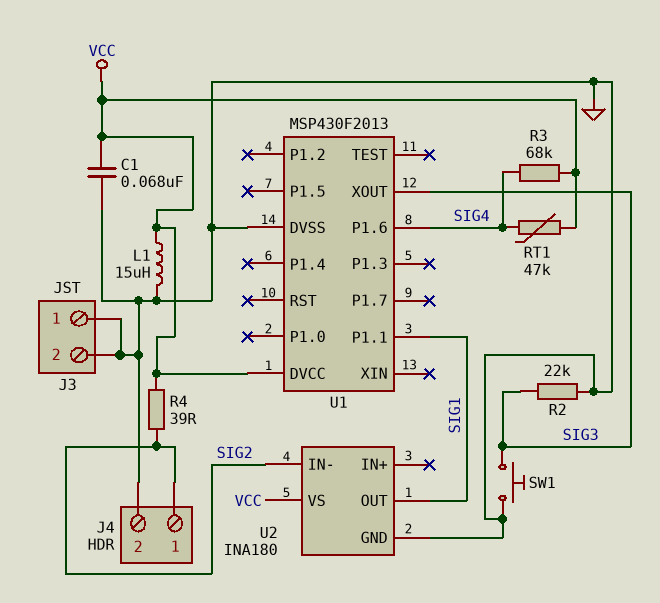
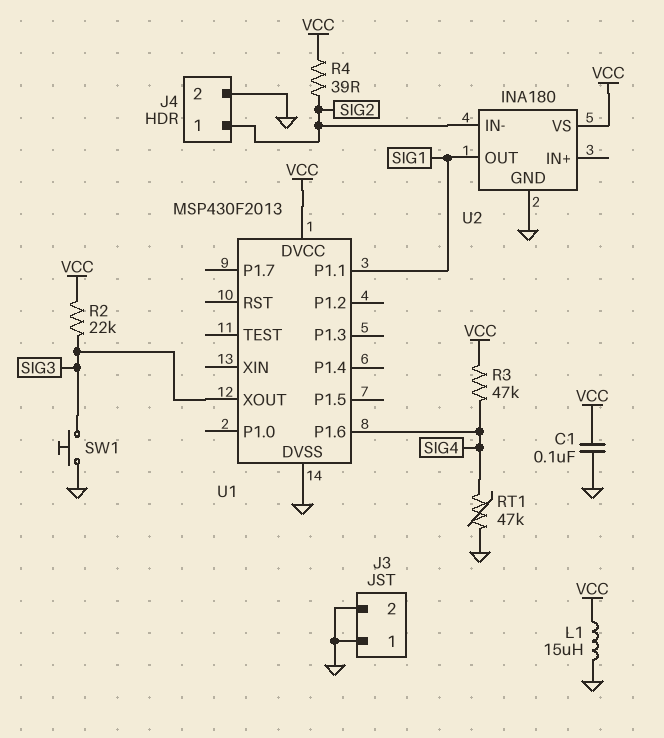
C1: 68nF (GND, VCC) -> 100nF (GND, VCC)
R2: 22k (GND, SIG3) -> 22k (SIG3, VCC)
R3: 68k (SIG4, VCC) -> 47k (SIG4, VCC)
RT1: 47k (SIG4, VCC) -> 47k (GND, SIG4)

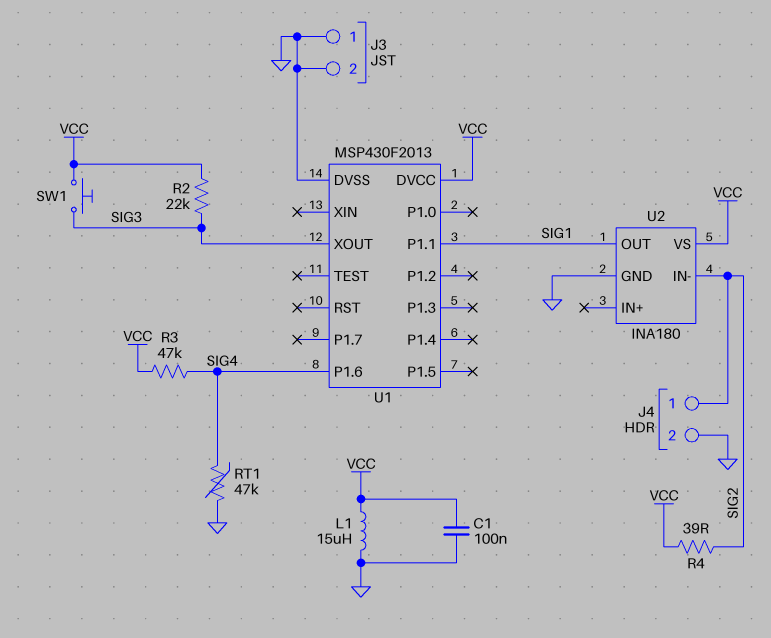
SW1: button (GND, SIG3) -> button (SIG3, VCC)

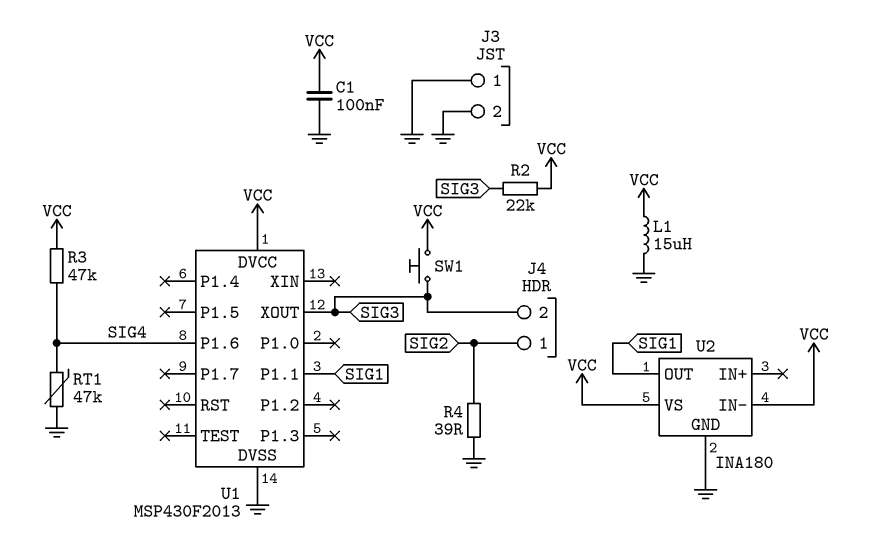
J4 pin 2: GND -> SIG3
R4: 39 (SIG2, VCC) -> 39 (GND, SIG2)
U2 pin IN-: SIG2 -> VCC

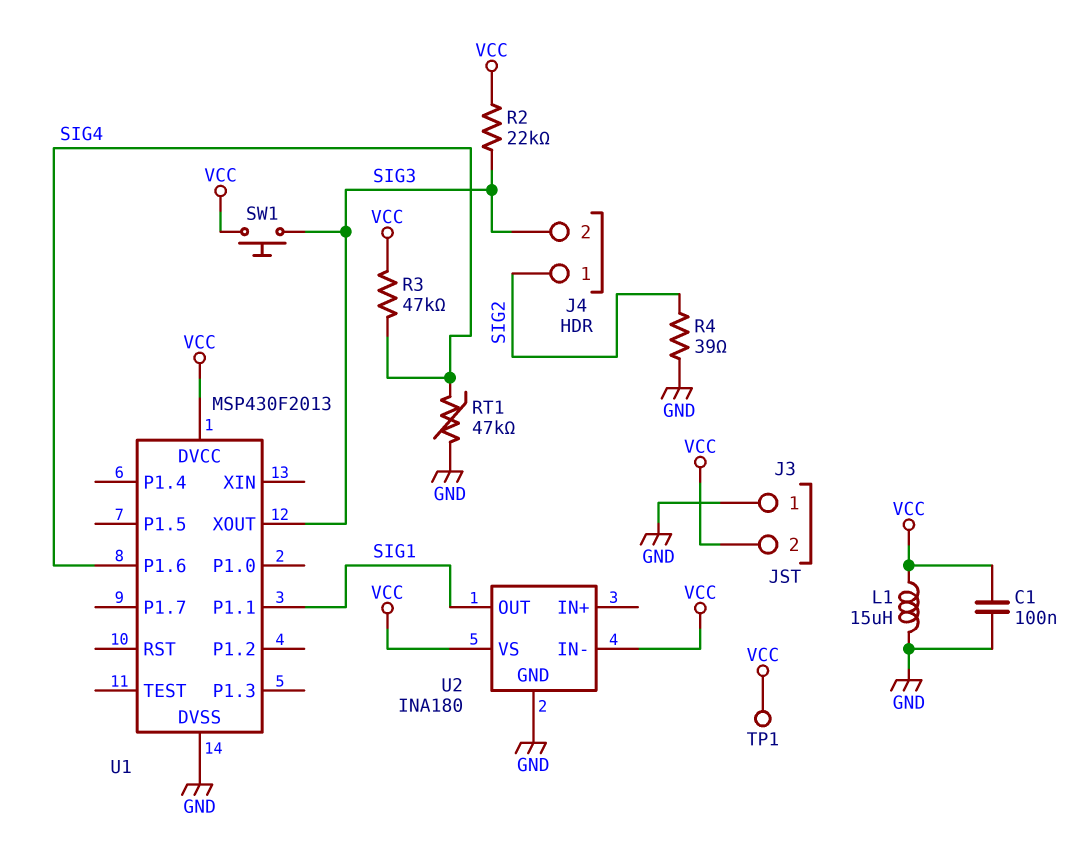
J3 pin 2: GND -> VCC
TP1: none -> test point (VCC)

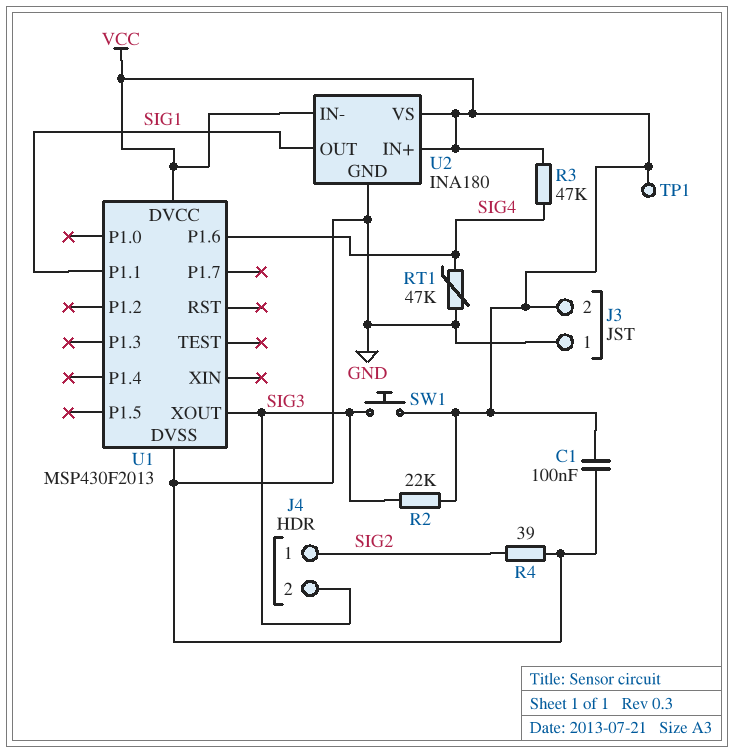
L1: 15uH (GND, VCC) -> none
U2 pin IN+: none -> VCC

